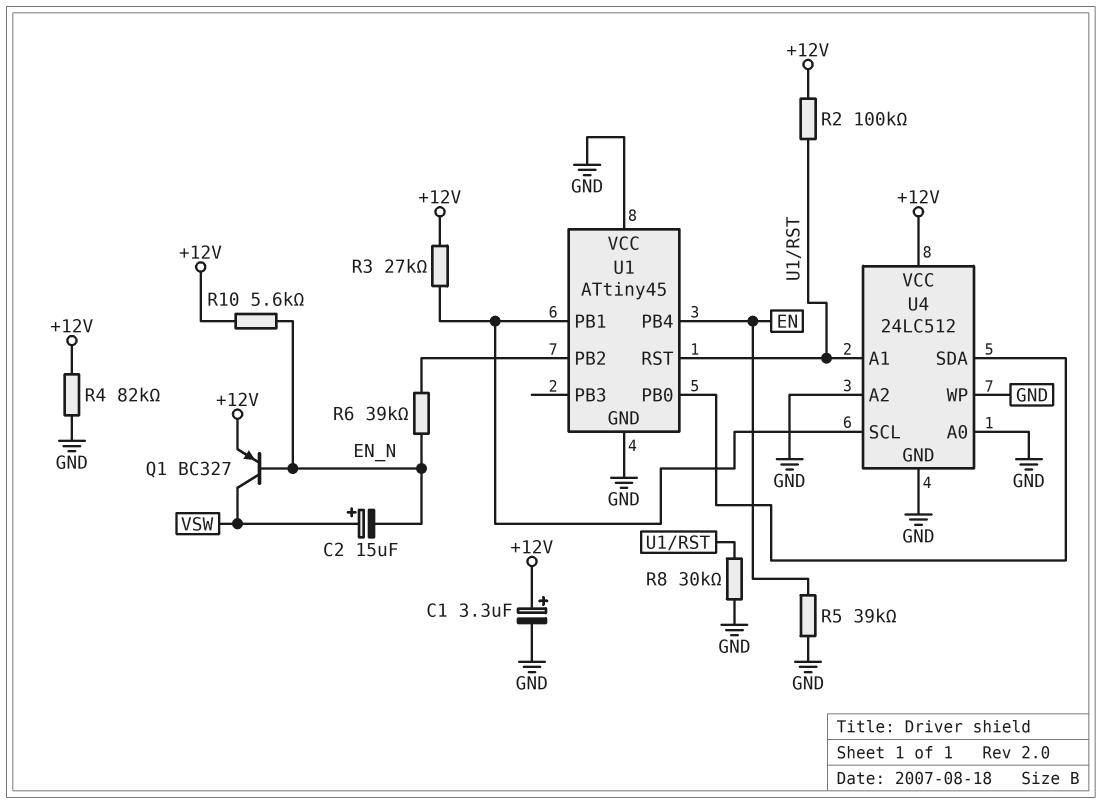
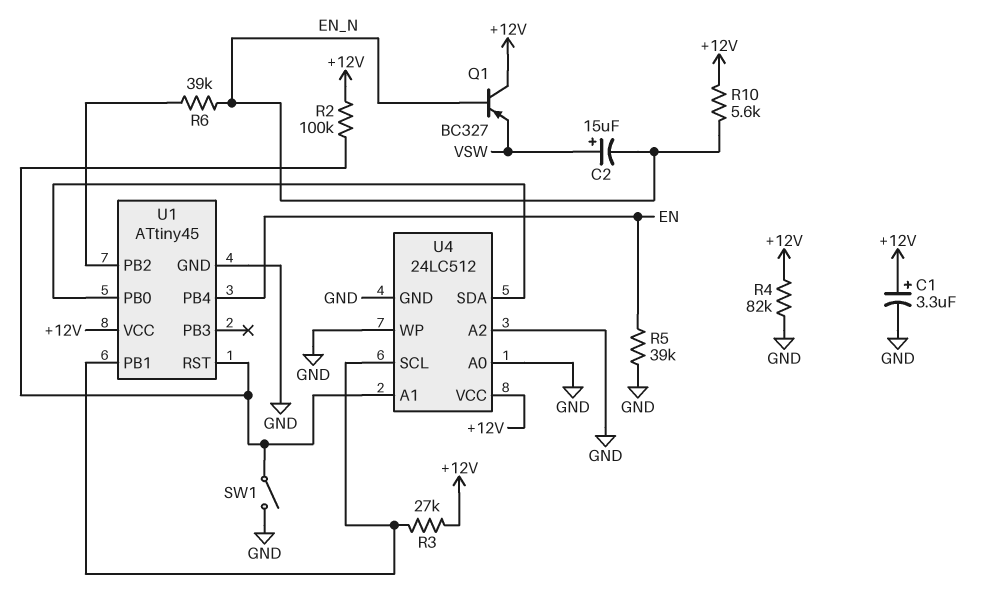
Q1: PNP BC327 (B EN_N, C VSW, E +12V) -> PNP BC327 (B EN_N, C +12V, E VSW)
R8: 30k (GND, U1/RST) -> none
SW1: none -> switch (GND, U1/RST)
U1 pin VCC: GND -> +12V

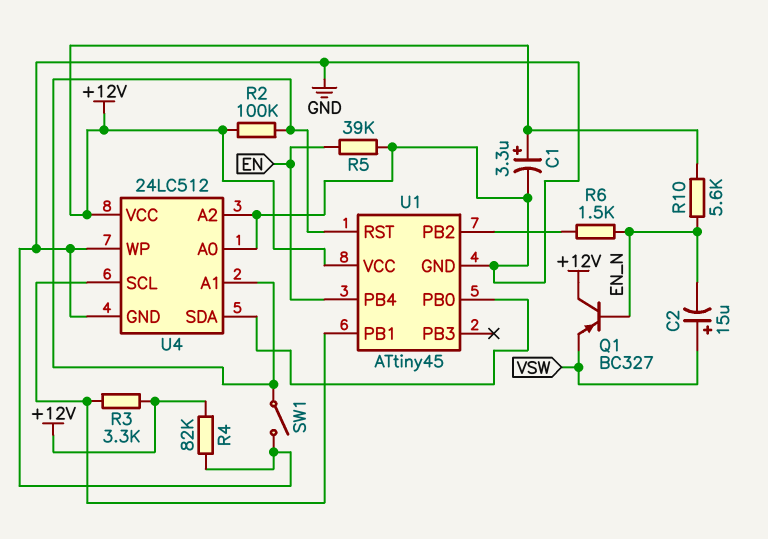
R3: 27k (+12V, U1/PB1) -> 3.3k (+12V, U1/PB1)
R6: 39k (EN_N, U1/PB2) -> 1.5k (EN_N, U1/PB2)

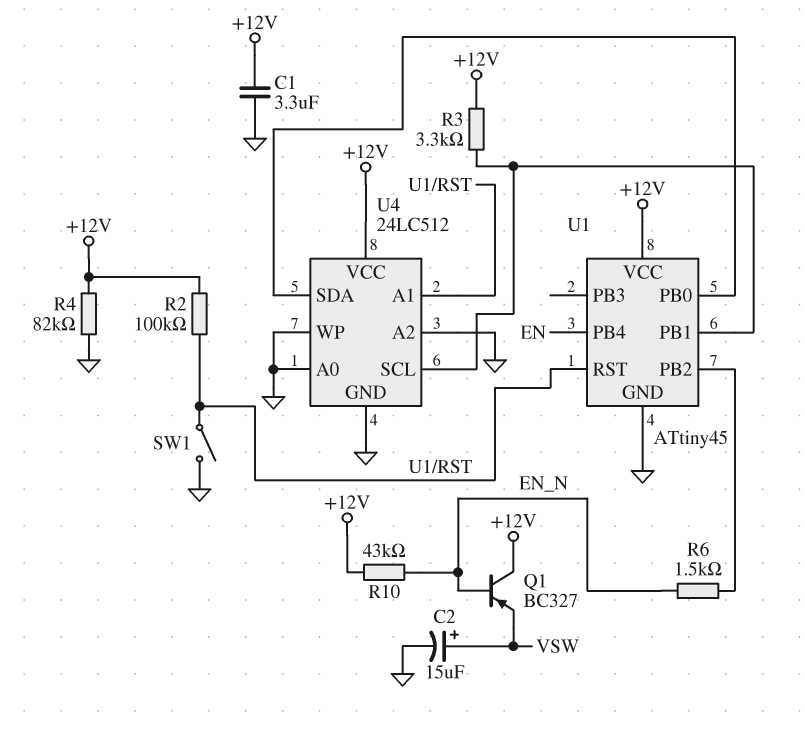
C1: 3.3uF (plus +12V, minus GND) -> 3.3uF (+12V, GND)
C2: 15uF (plus VSW, minus EN_N) -> 15uF (plus VSW, minus GND)
R5: 39k (EN, GND) -> none
R10: 5.6k (+12V, EN_N) -> 43k (+12V, EN_N)

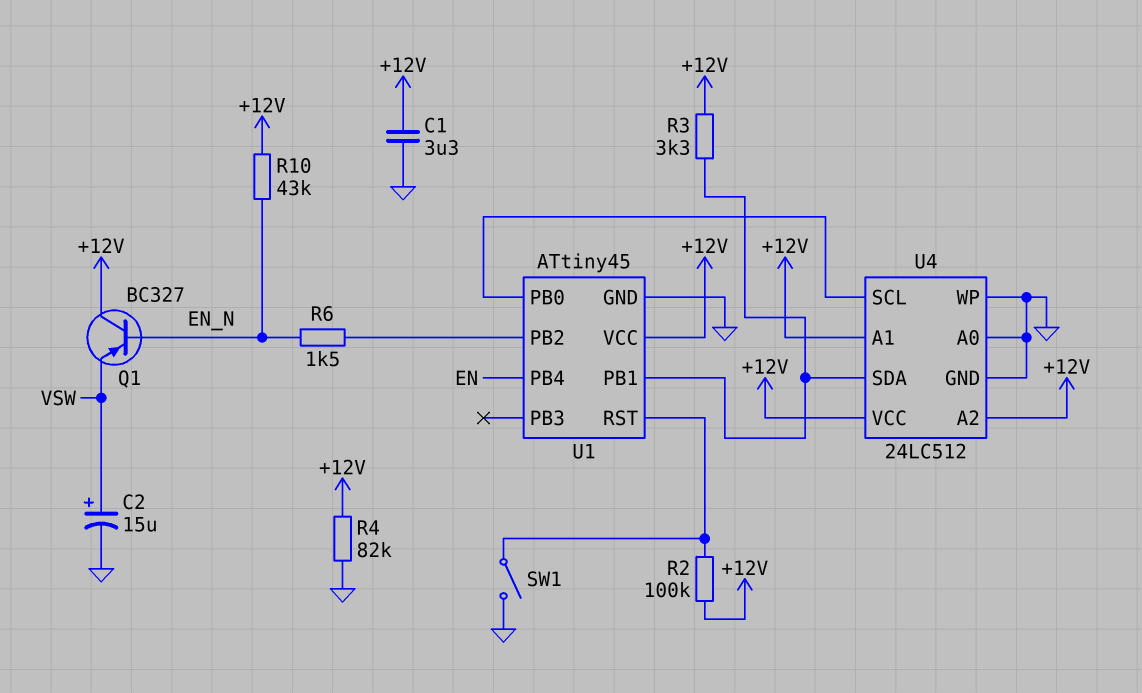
U4 pin A1: U1/RST -> +12V
U4 pin A2: GND -> +12V
U4 pin SCL: U1/PB1 -> U1/PB0
U4 pin SDA: U1/PB0 -> U1/PB1

